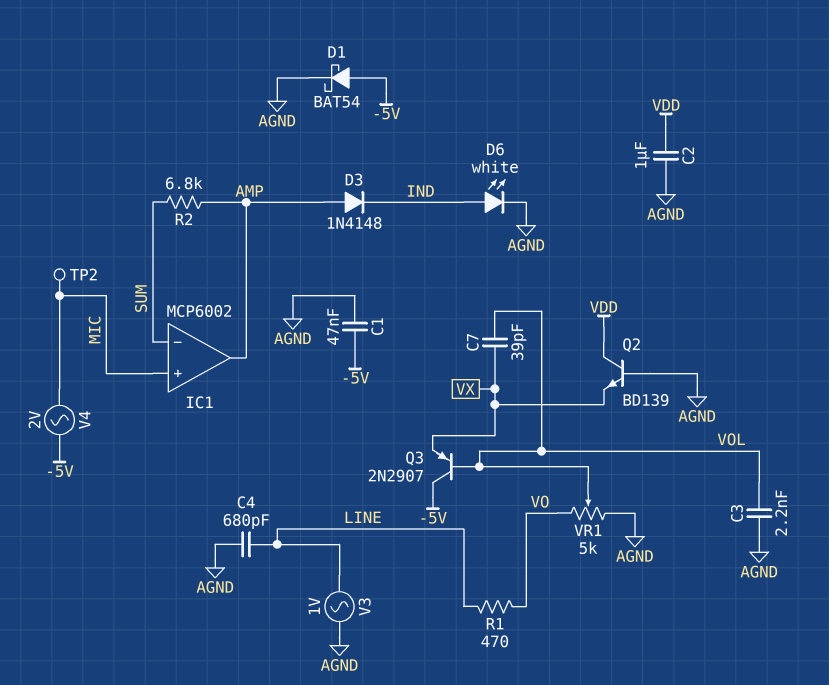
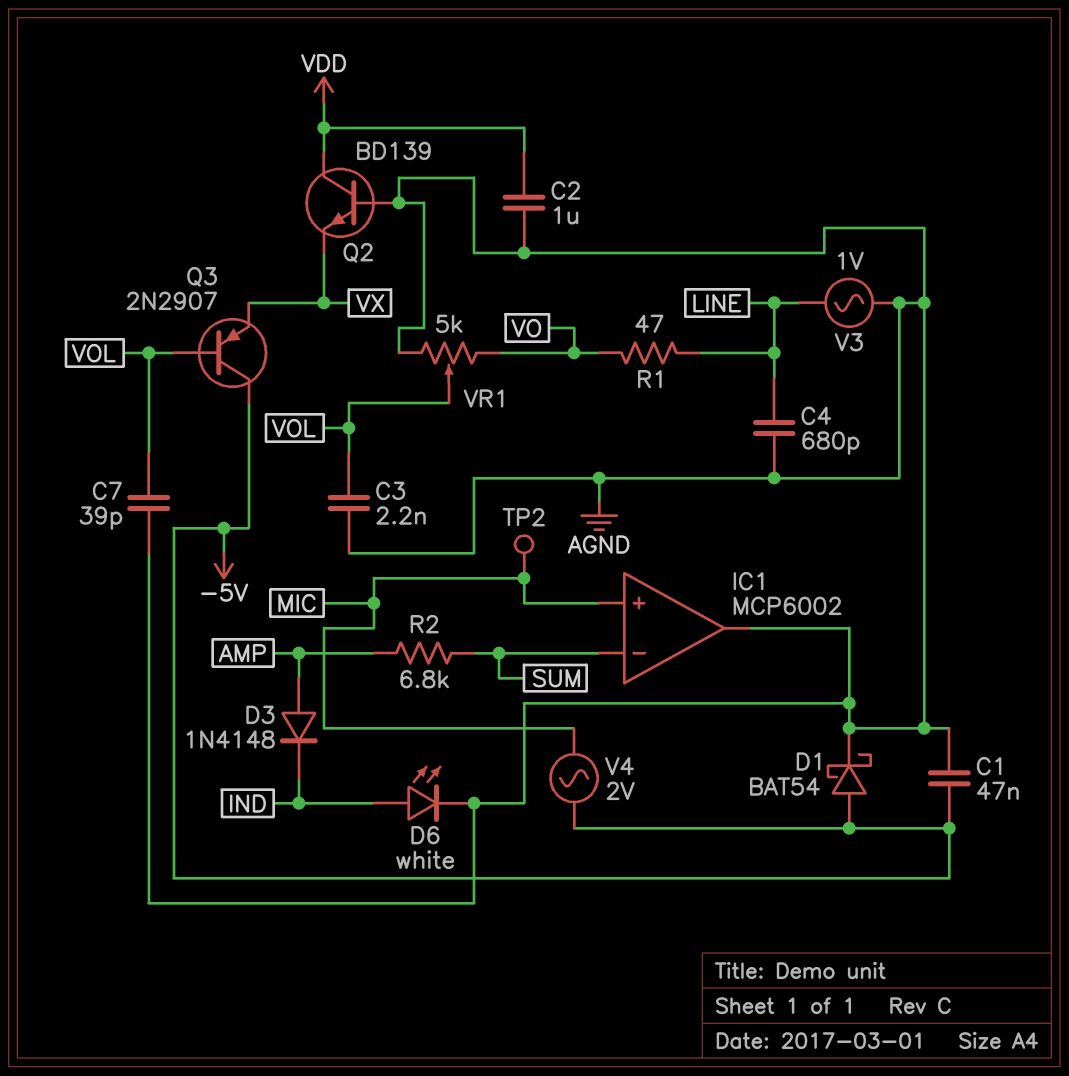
C7: 39pF (VOL, VX) -> 39pF (AGND, VOL)
IC1 pin out: AMP -> AGND
R1: 470 (LINE, VO) -> 47 (LINE, VO)

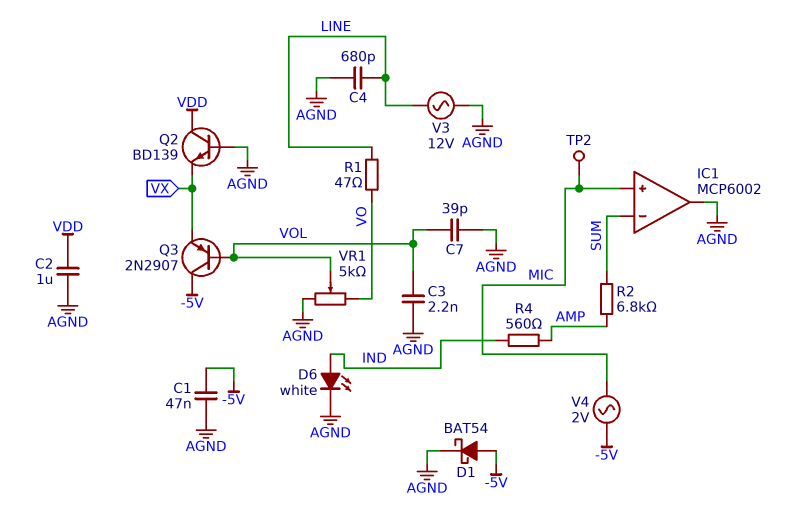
D3: diode 1N4148 (A AMP, K IND) -> none
R4: none -> 560 (AMP, IND)
V3: AC 1V (AGND, LINE) -> AC 12V (AGND, LINE)

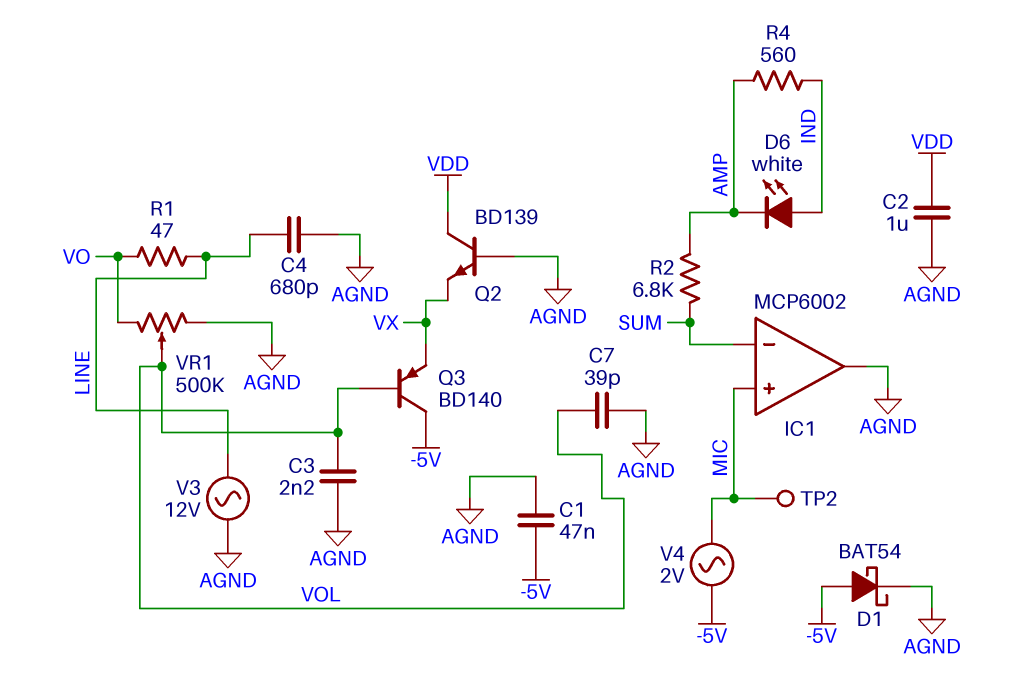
D6: LED white (A IND, K AGND) -> LED white (A IND, K AMP)
Q3: PNP 2N2907 (B VOL, C -5V, E VX) -> PNP BD140 (B VOL, C -5V, E VX)
VR1: 5k (AGND, VO, wiper VOL) -> 500k (AGND, VO, wiper VOL)

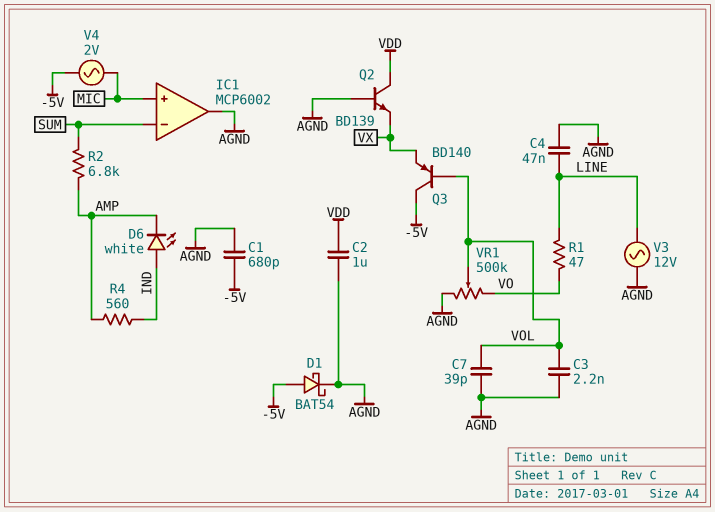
C1: 47nF (-5V, AGND) -> 680pF (-5V, AGND)
C4: 680pF (AGND, LINE) -> 47nF (AGND, LINE)
TP2: test point (MIC) -> none

